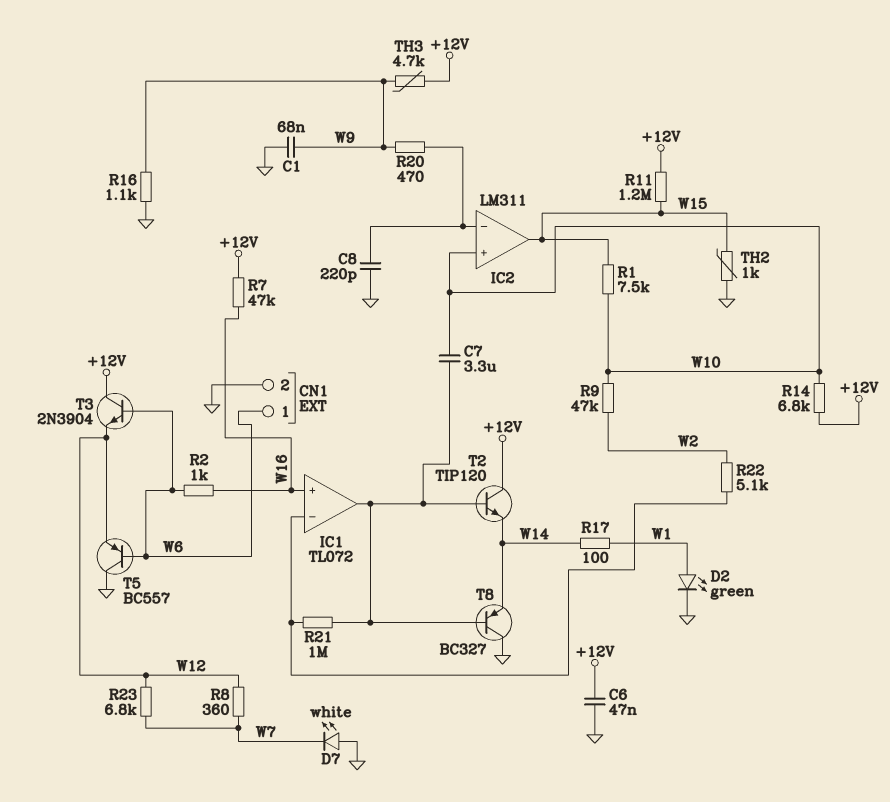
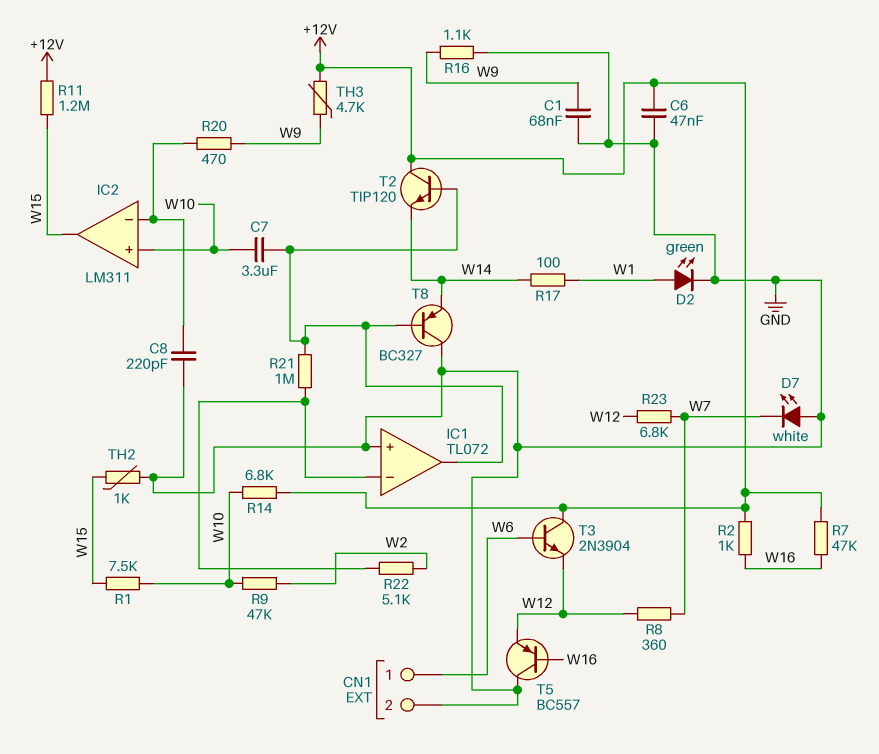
IC1 pin in+: W16 -> GND
R2: 1k (W6, W16) -> 1k (+12V, W16)
T5: PNP BC557 (B W6, C GND, E W12) -> PNP BC557 (B W16, C GND, E W12)

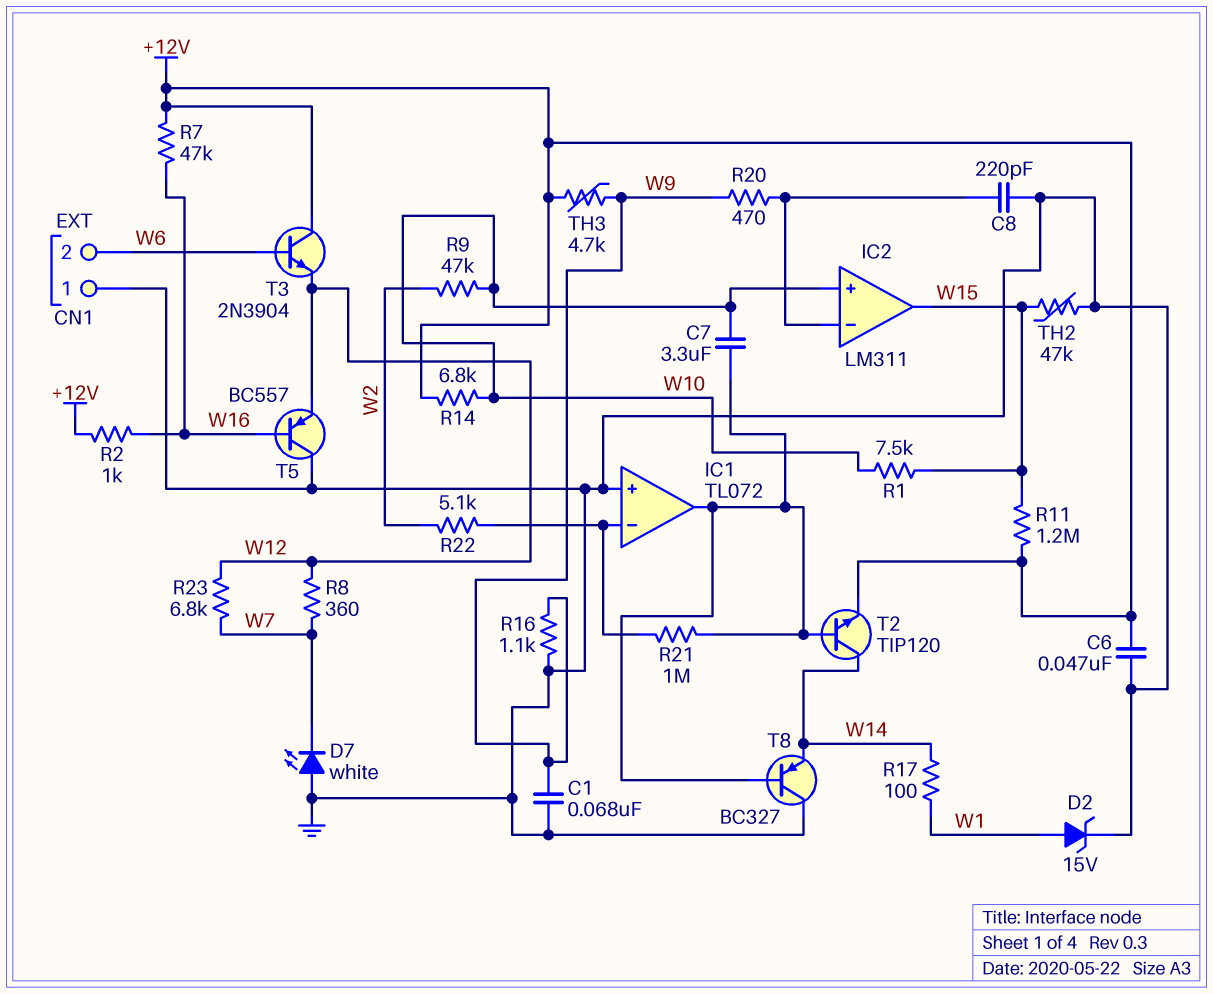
CN1 pin 1: W6 -> GND
CN1 pin 2: GND -> W6
D2: LED green (A W1, K GND) -> zener 15V (A W1, K GND)
T2: NPN TIP120 (B IC1/out, C +12V, E W14) -> NPN TIP120 (B IC1/out, C W14, E +12V)
TH2: 1k (GND, W15) -> 47k (GND, W15)

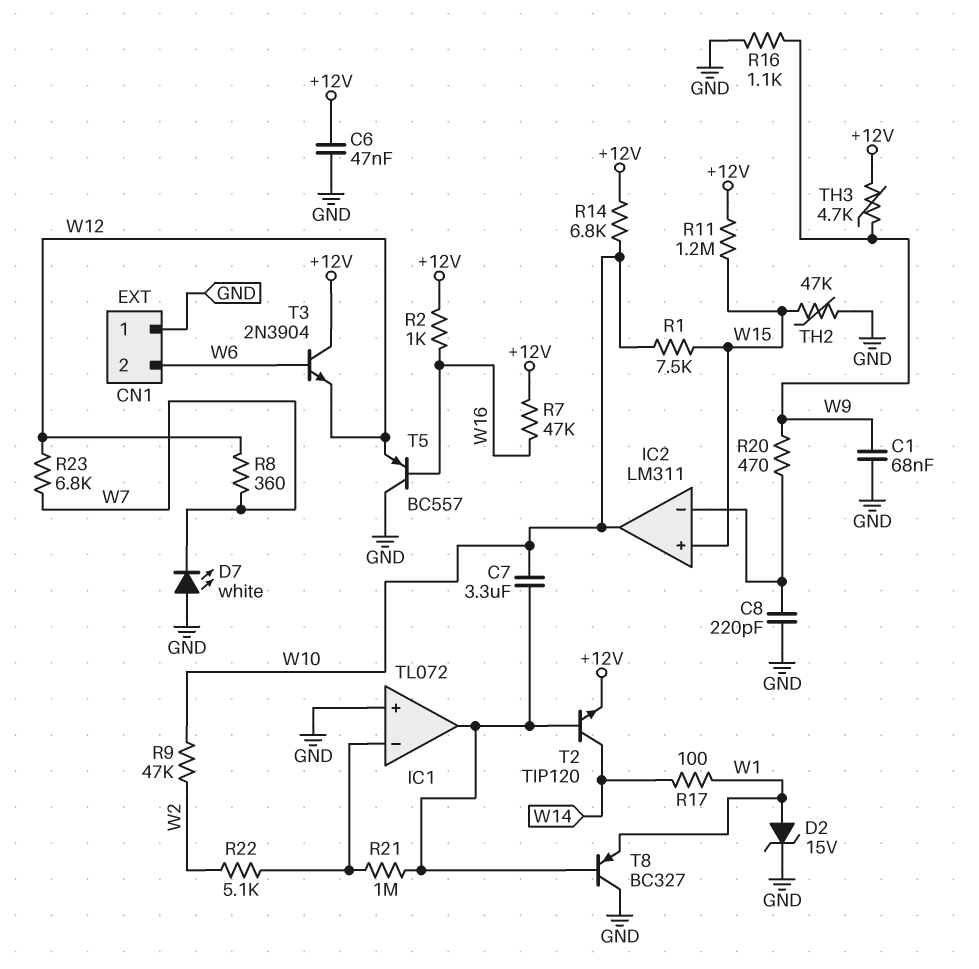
IC2 pin in+: W10 -> W15
IC2 pin out: W15 -> W10
T8: PNP BC327 (B IC1/out, C GND, E W14) -> PNP BC327 (B IC1/out, C GND, E W1)

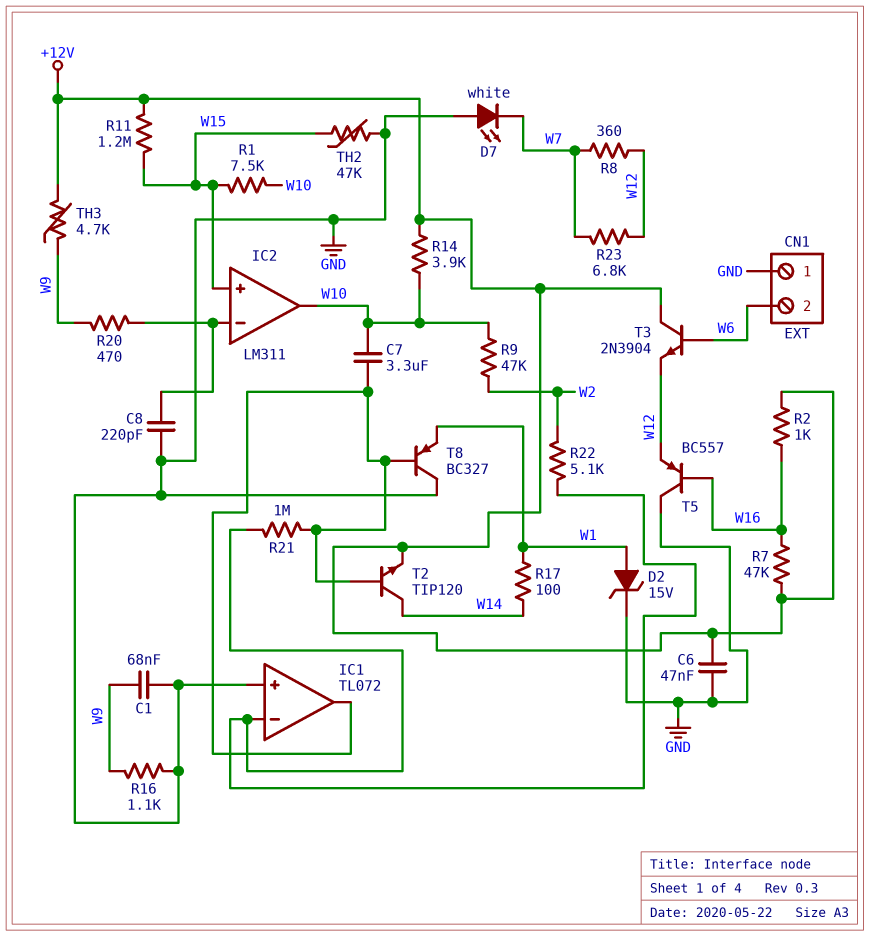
R14: 6.8k (+12V, W10) -> 3.9k (+12V, W10)

